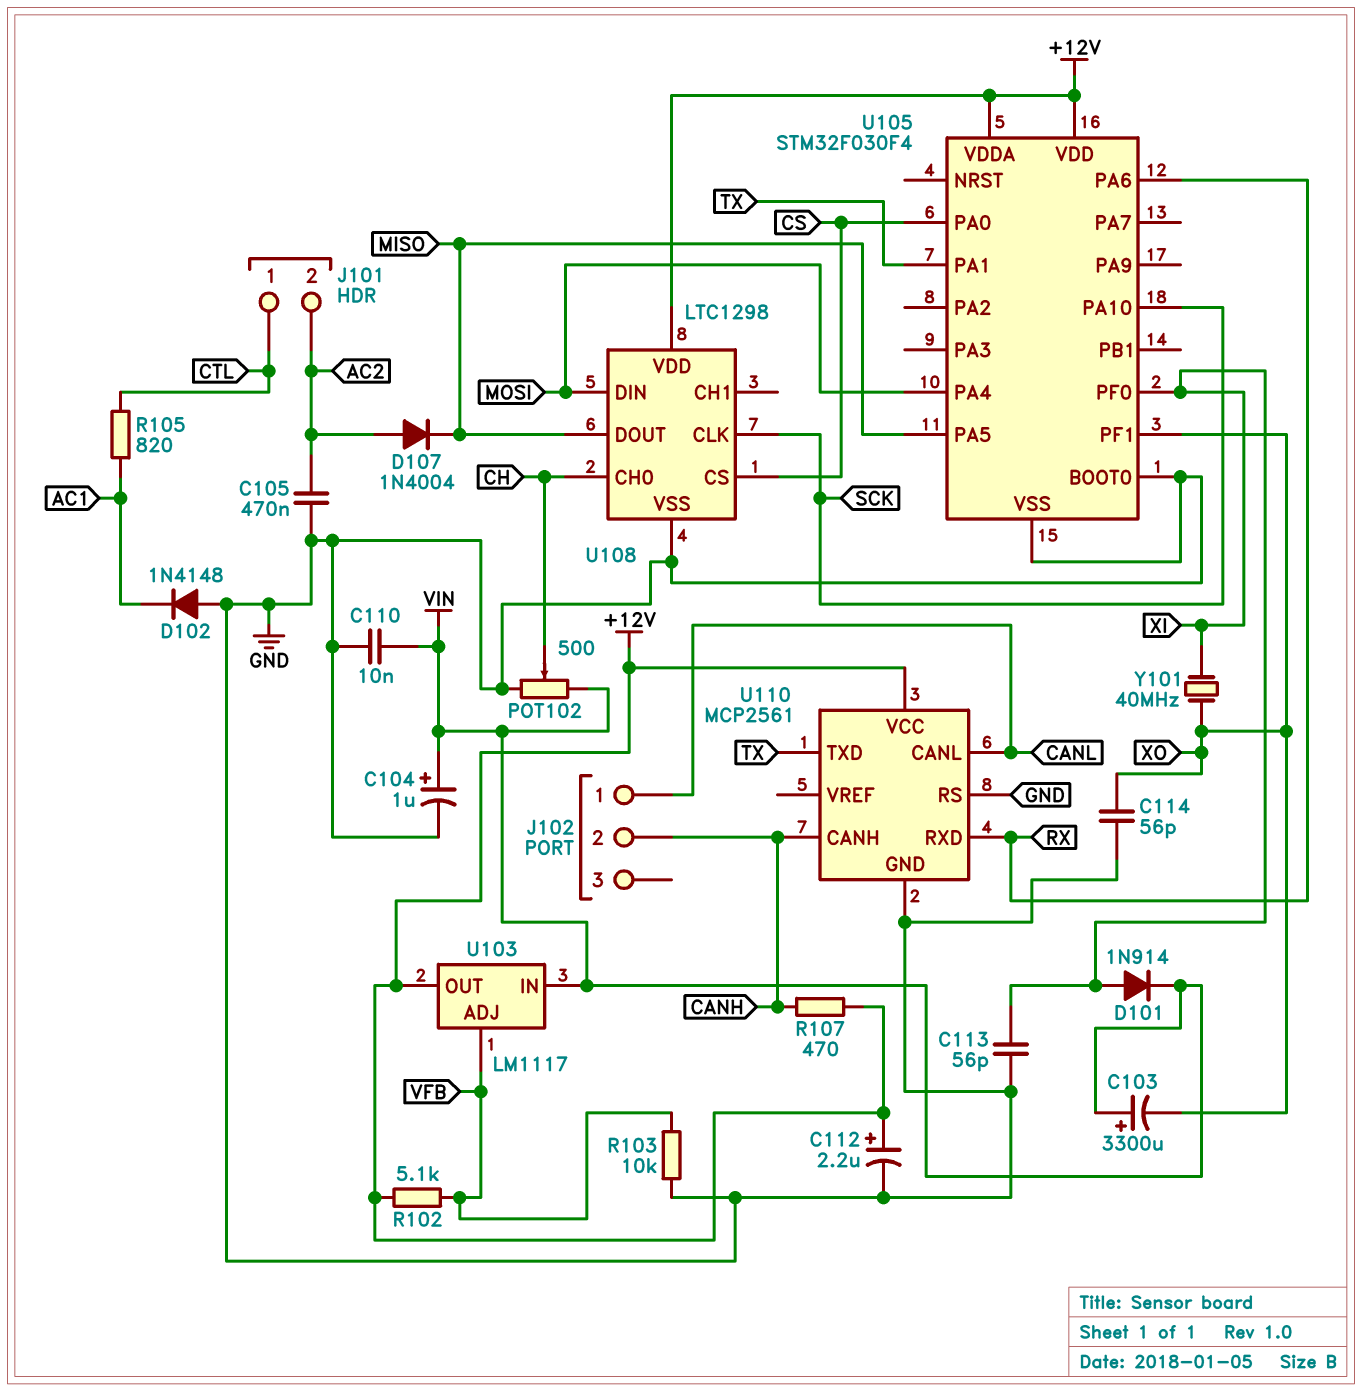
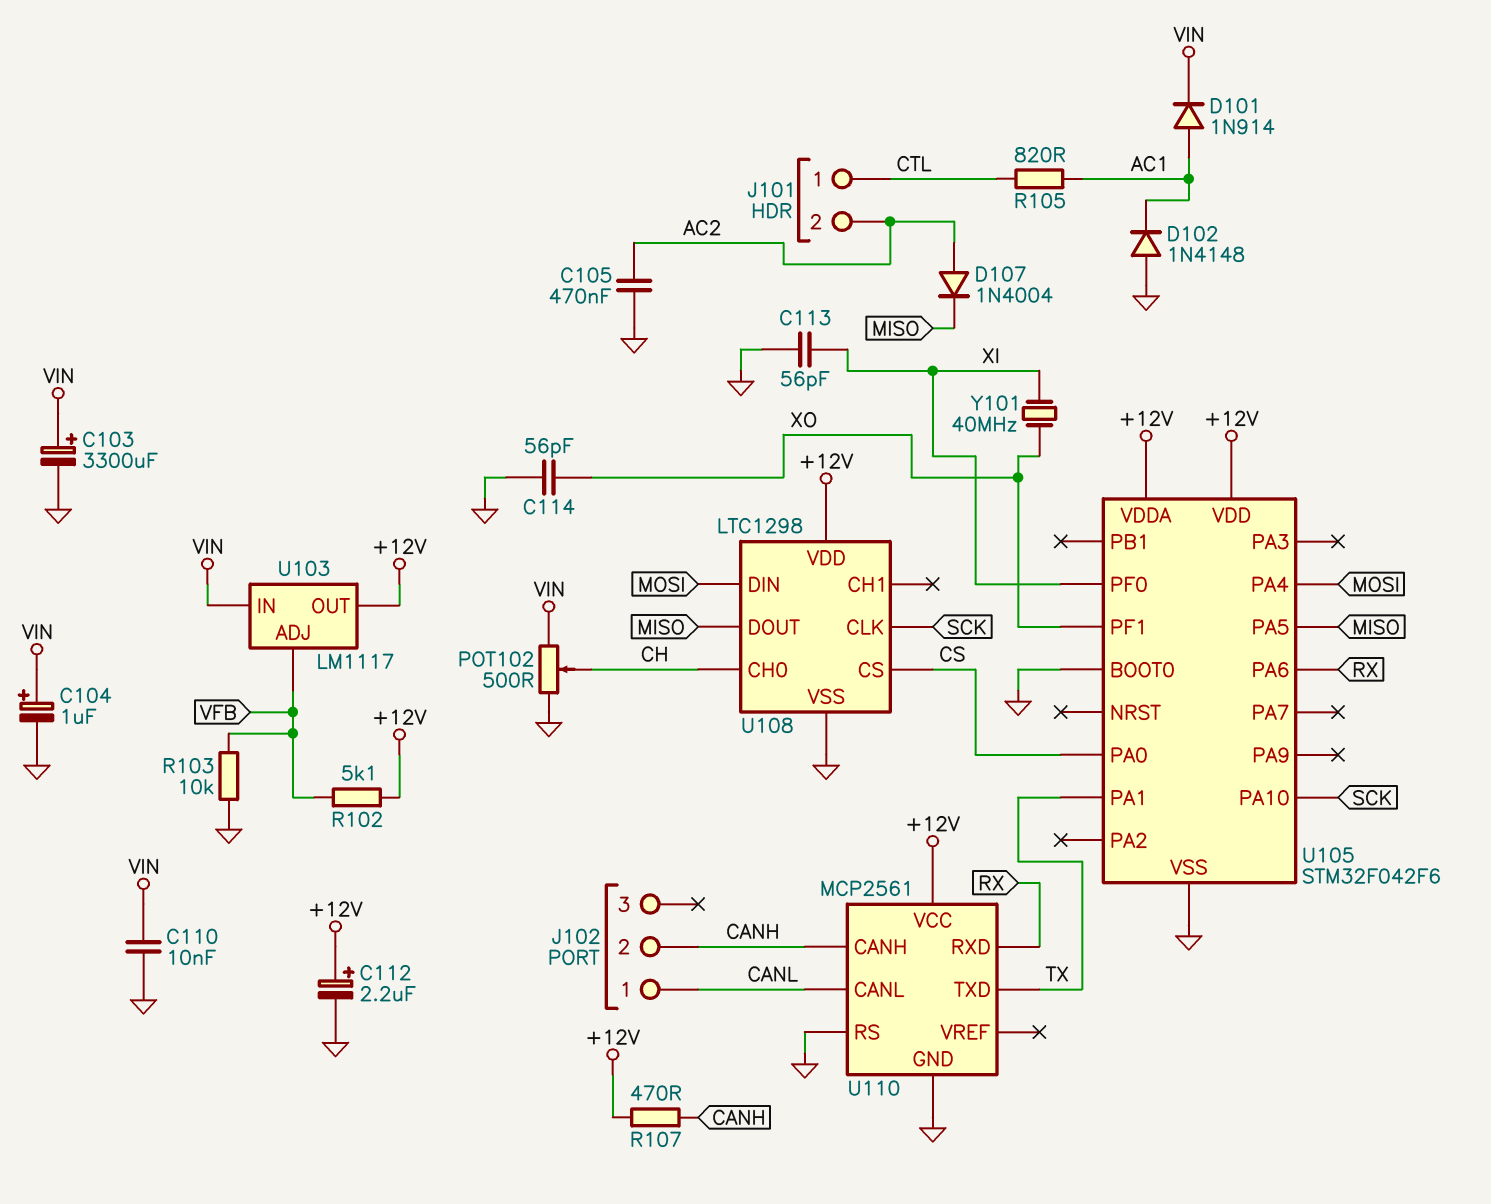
C103: 3300uF (plus VIN, minus XO) -> 3300uF (plus VIN, minus GND)
D101: diode 1N914 (A XI, K VIN) -> diode 1N914 (A AC1, K VIN)
U105: STM32F030F4 -> STM32F042F6

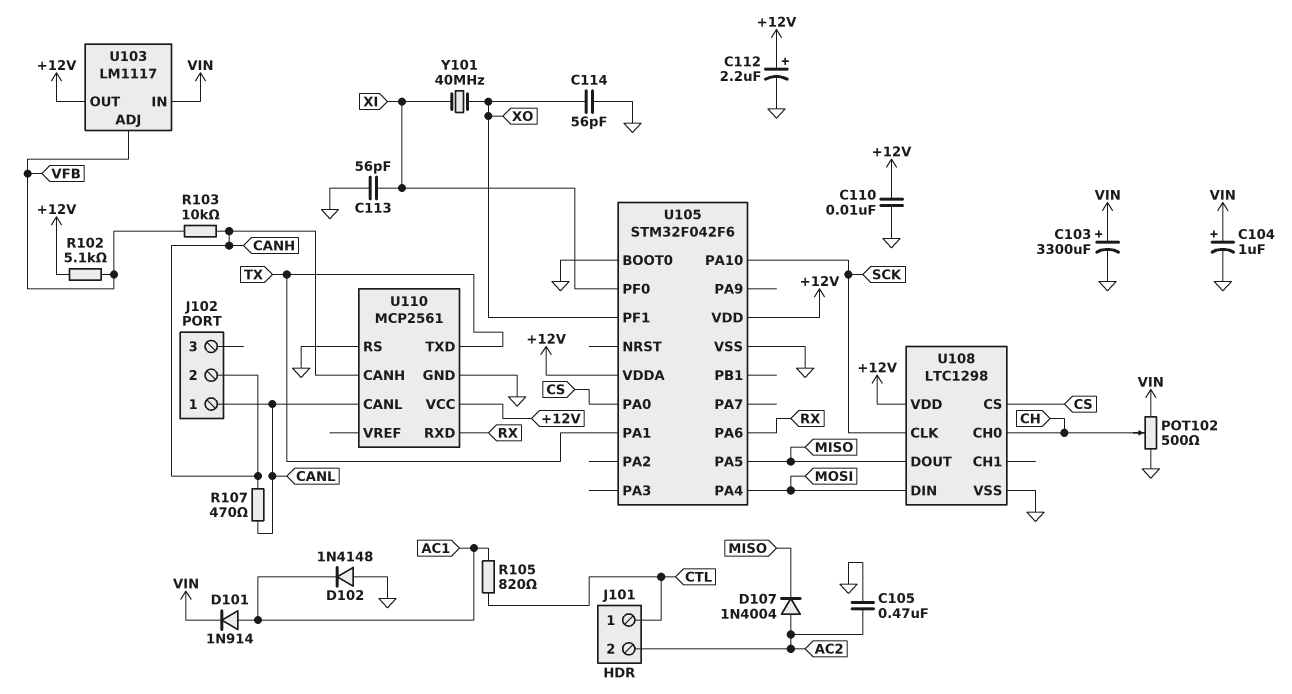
C110: 10nF (GND, VIN) -> 10nF (+12V, GND)
R103: 10k (GND, VFB) -> 10k (CANH, VFB)
R107: 470 (+12V, CANH) -> 470 (CANH, CANL)

